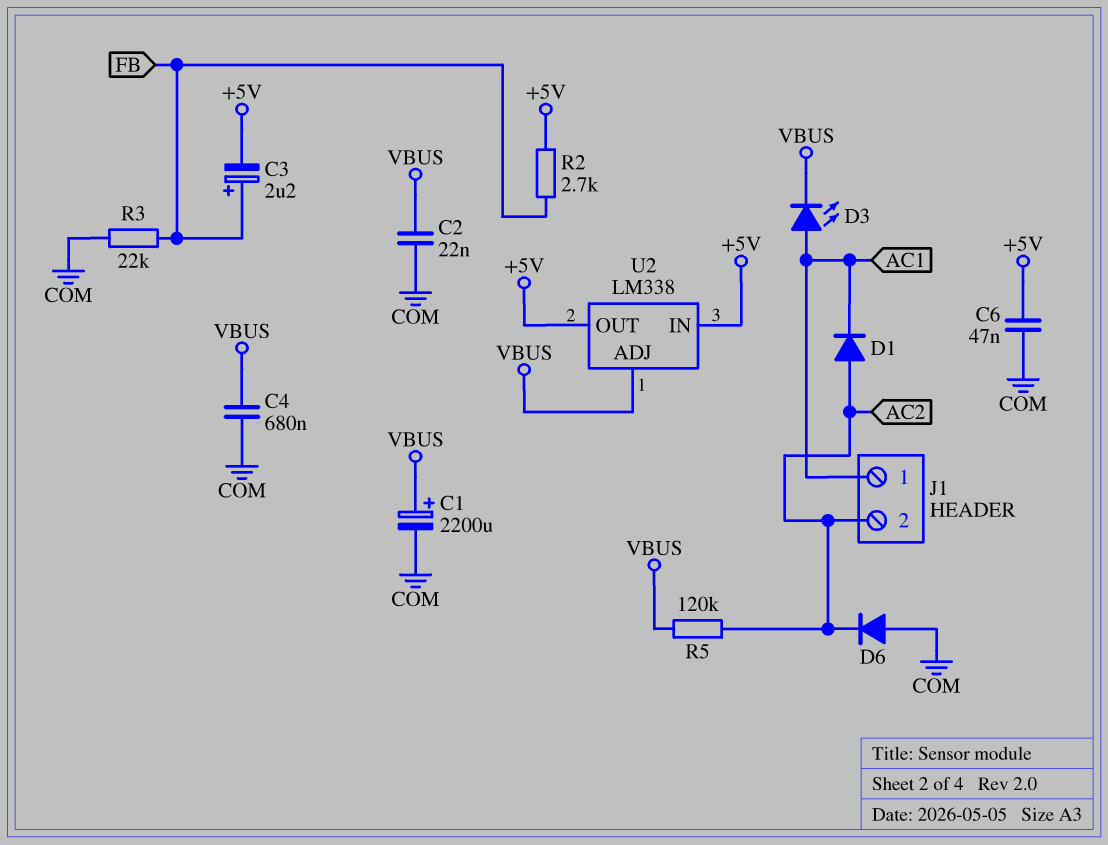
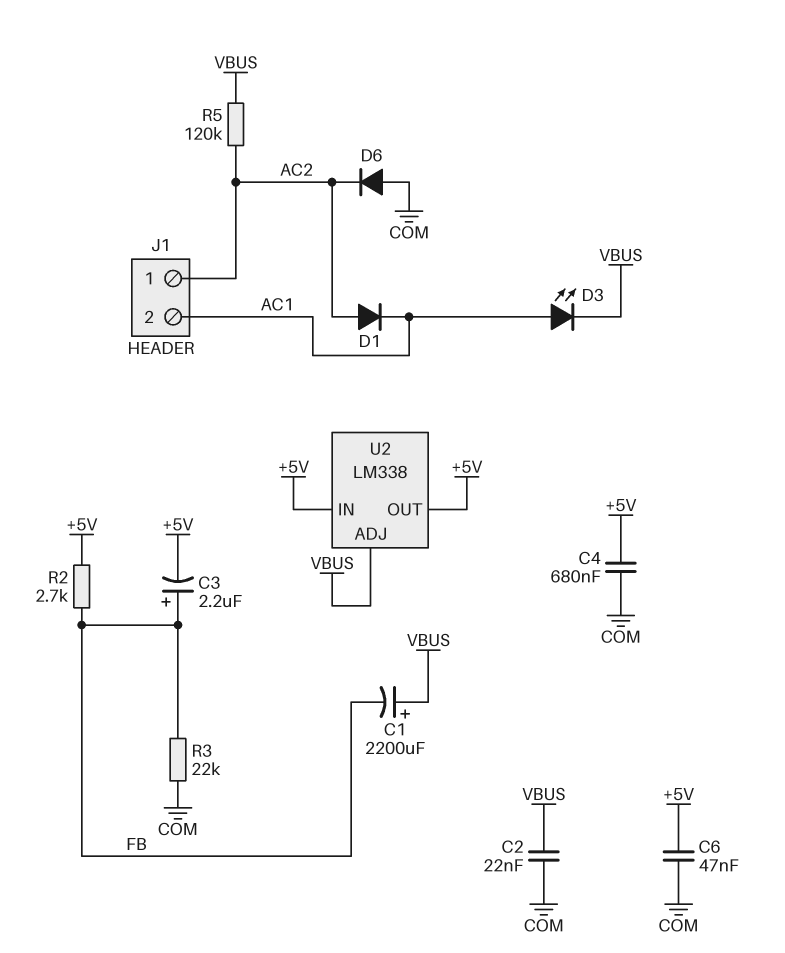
C1: 2200uF (plus VBUS, minus COM) -> 2200uF (plus VBUS, minus FB)
C4: 680nF (COM, VBUS) -> 680nF (+5V, COM)
J1 pin 1: AC1 -> AC2
J1 pin 2: AC2 -> AC1

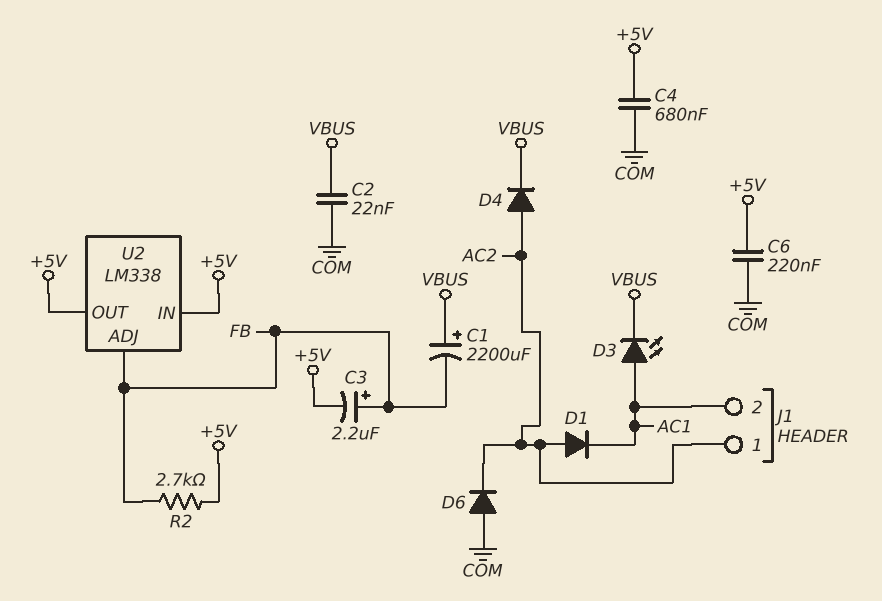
C6: 47nF (+5V, COM) -> 220nF (+5V, COM)
D4: none -> diode (A AC2, K VBUS)
R3: 22k (COM, FB) -> none
R5: 120k (AC2, VBUS) -> none
U2 pin ADJ: VBUS -> FB

